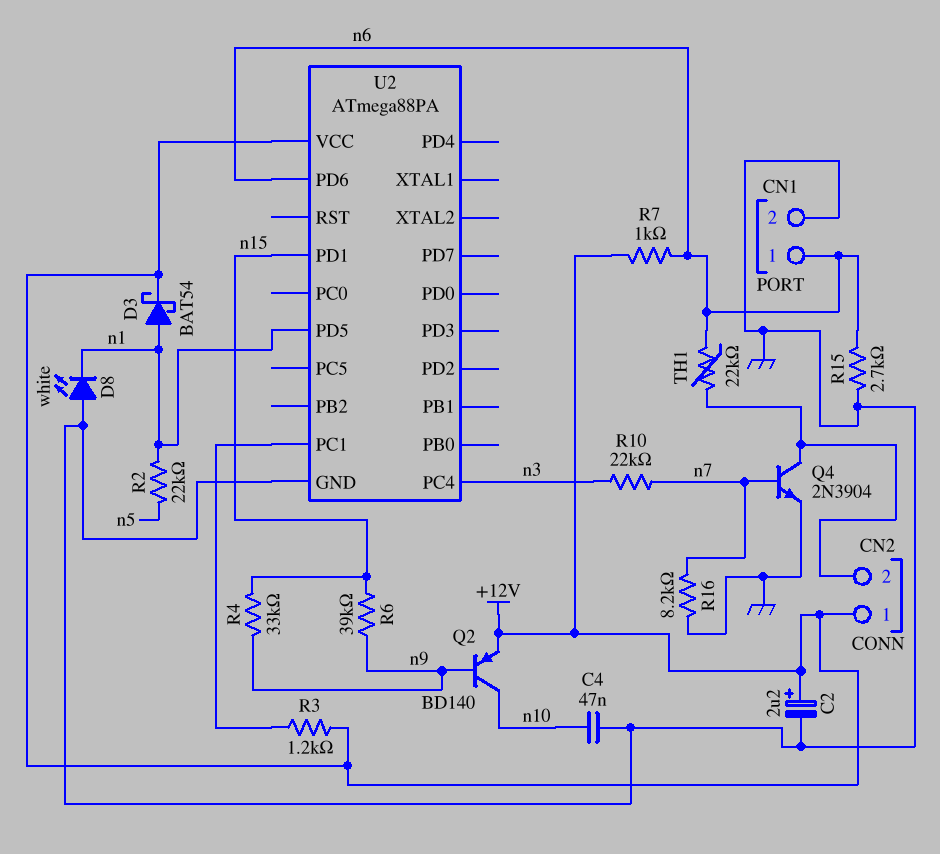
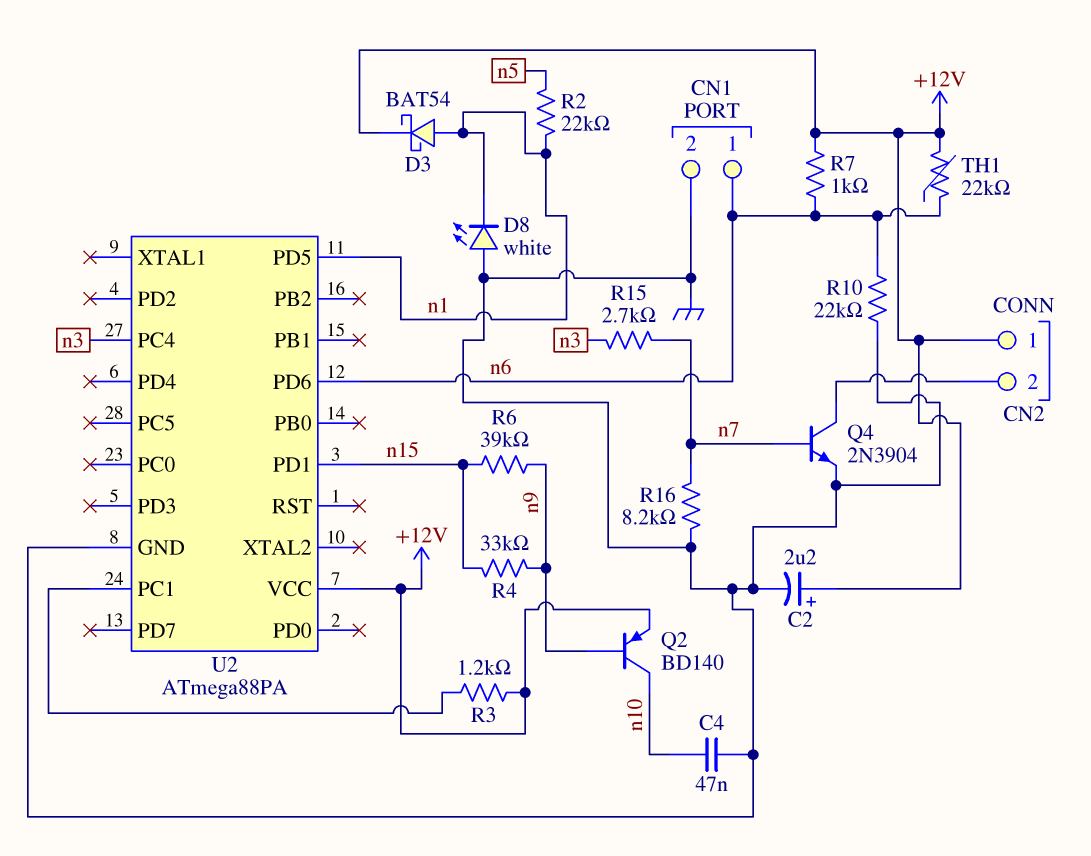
R10: 22k (n3, n7) -> 22k (GND, n6)
R15: 2.7k (GND, n6) -> 2.7k (n3, n7)
TH1: 22k (CN2/2, n6) -> 22k (+12V, n6)

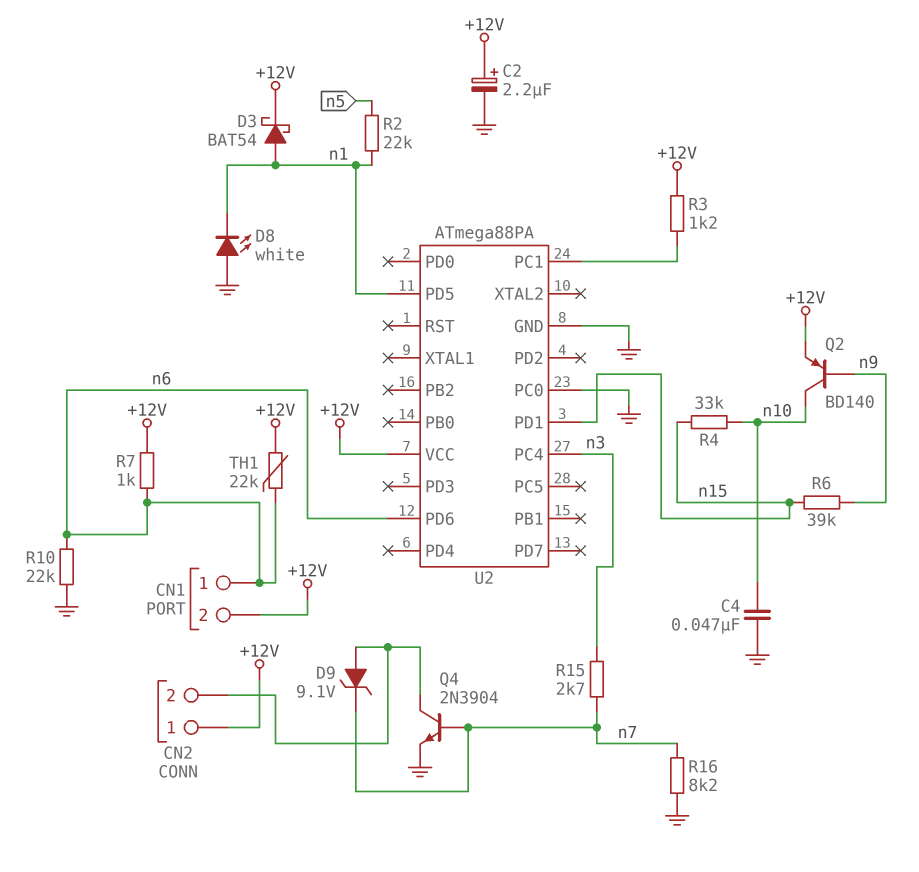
CN1 pin 2: GND -> +12V
D9: none -> zener 9.1V (A CN2/2, K n7)
R4: 33k (n9, n15) -> 33k (n10, n15)
U2 pin PC0: none -> GND

